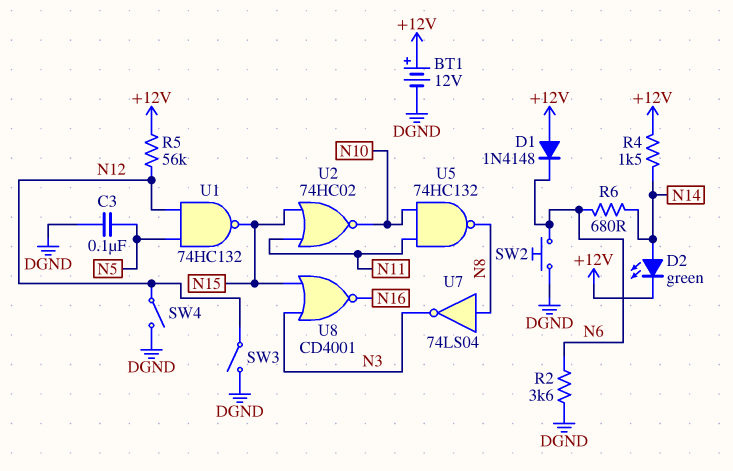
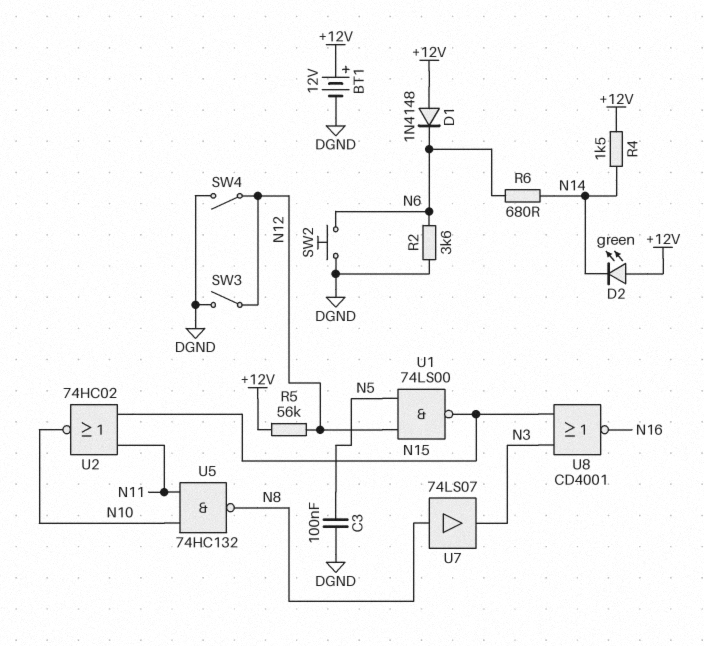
D2: LED green (A N14, K +12V) -> LED green (A +12V, K N14)
U1: NAND 74HC132 (in N5, in N12, out N15) -> NAND 74LS00 (in N5, in N12, out N15)
U7: NOT 74LS04 (in N8, out N3) -> buffer 74LS07 (in N8, out N3)

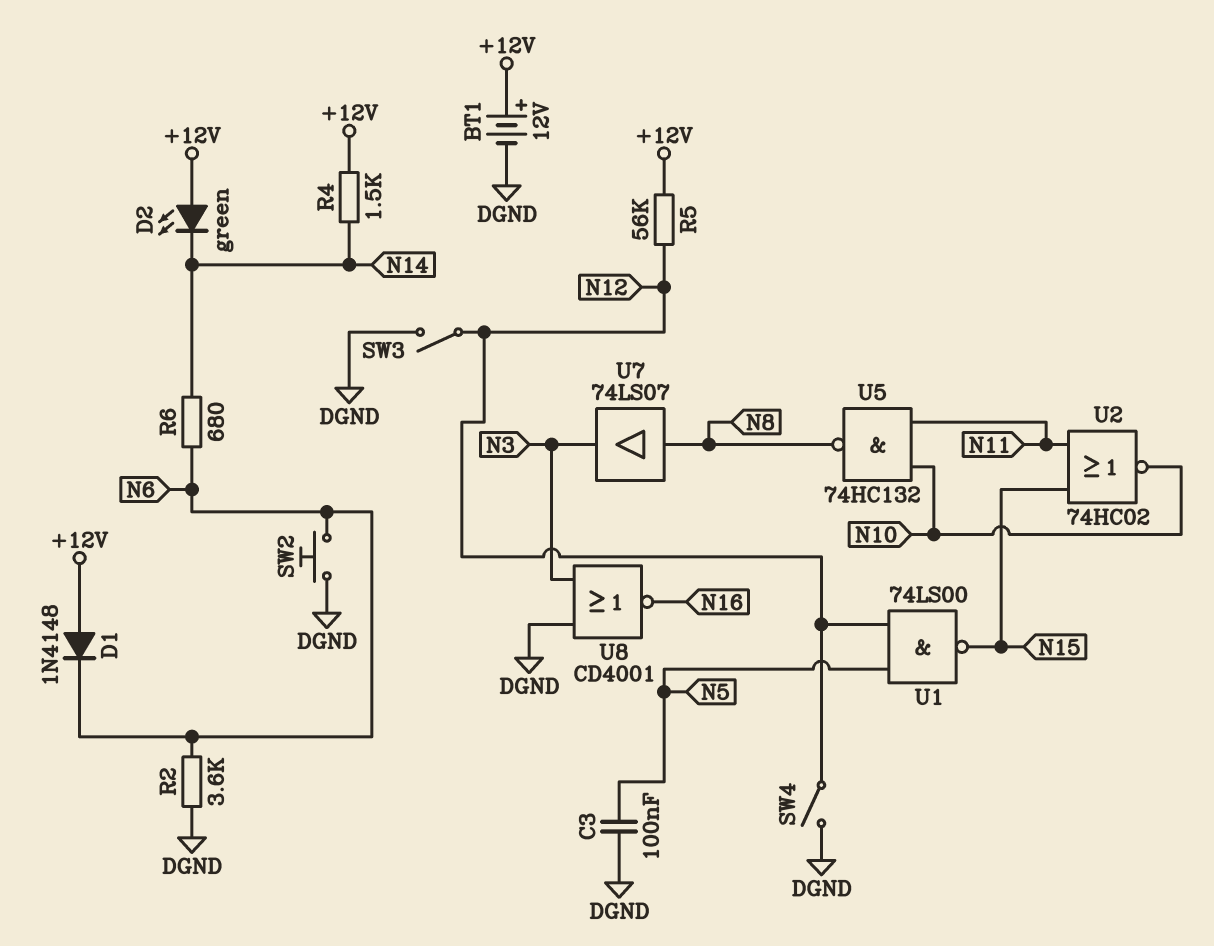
U8: NOR CD4001 (in N3, in N15, out N16) -> NOR CD4001 (in DGND, in N3, out N16)

